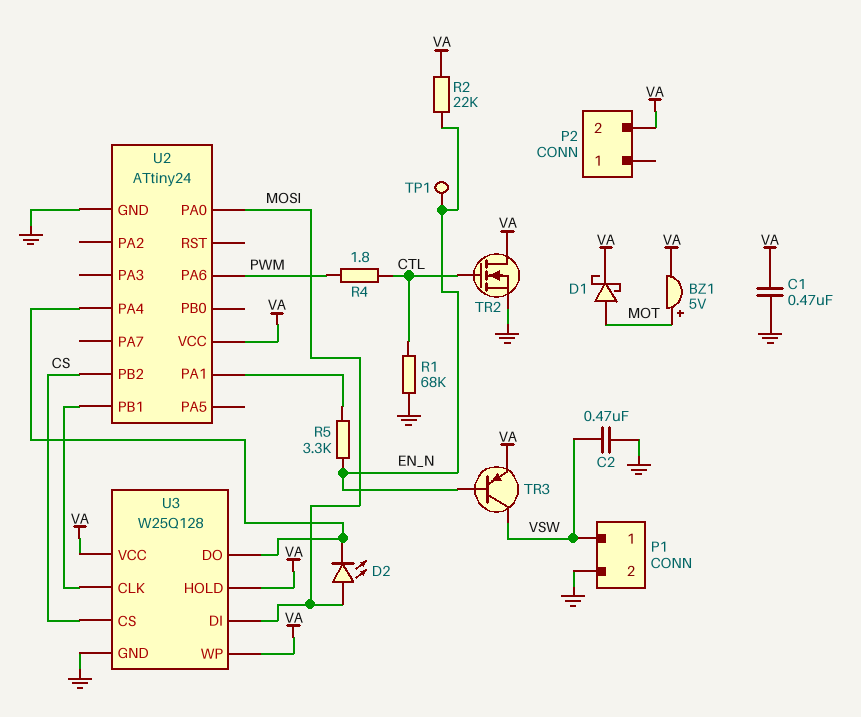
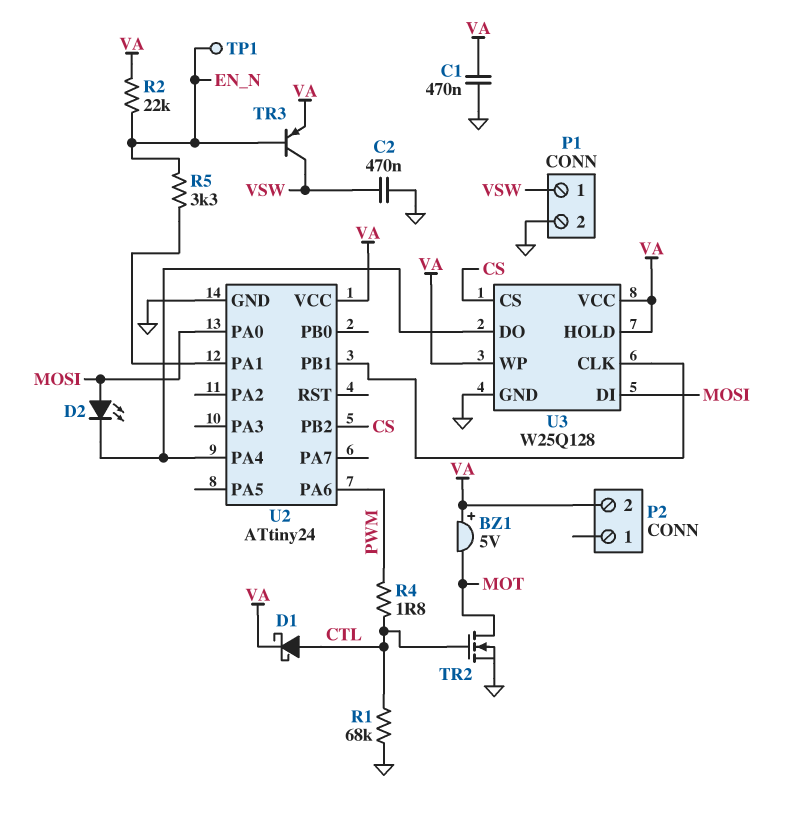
BZ1: buzzer 5V (plus MOT, minus VA) -> buzzer 5V (plus VA, minus MOT)
D1: schottky (A MOT, K VA) -> schottky (A CTL, K VA)
TR2: NMOS (G CTL, D VA, S GND) -> NMOS (G CTL, D MOT, S GND)

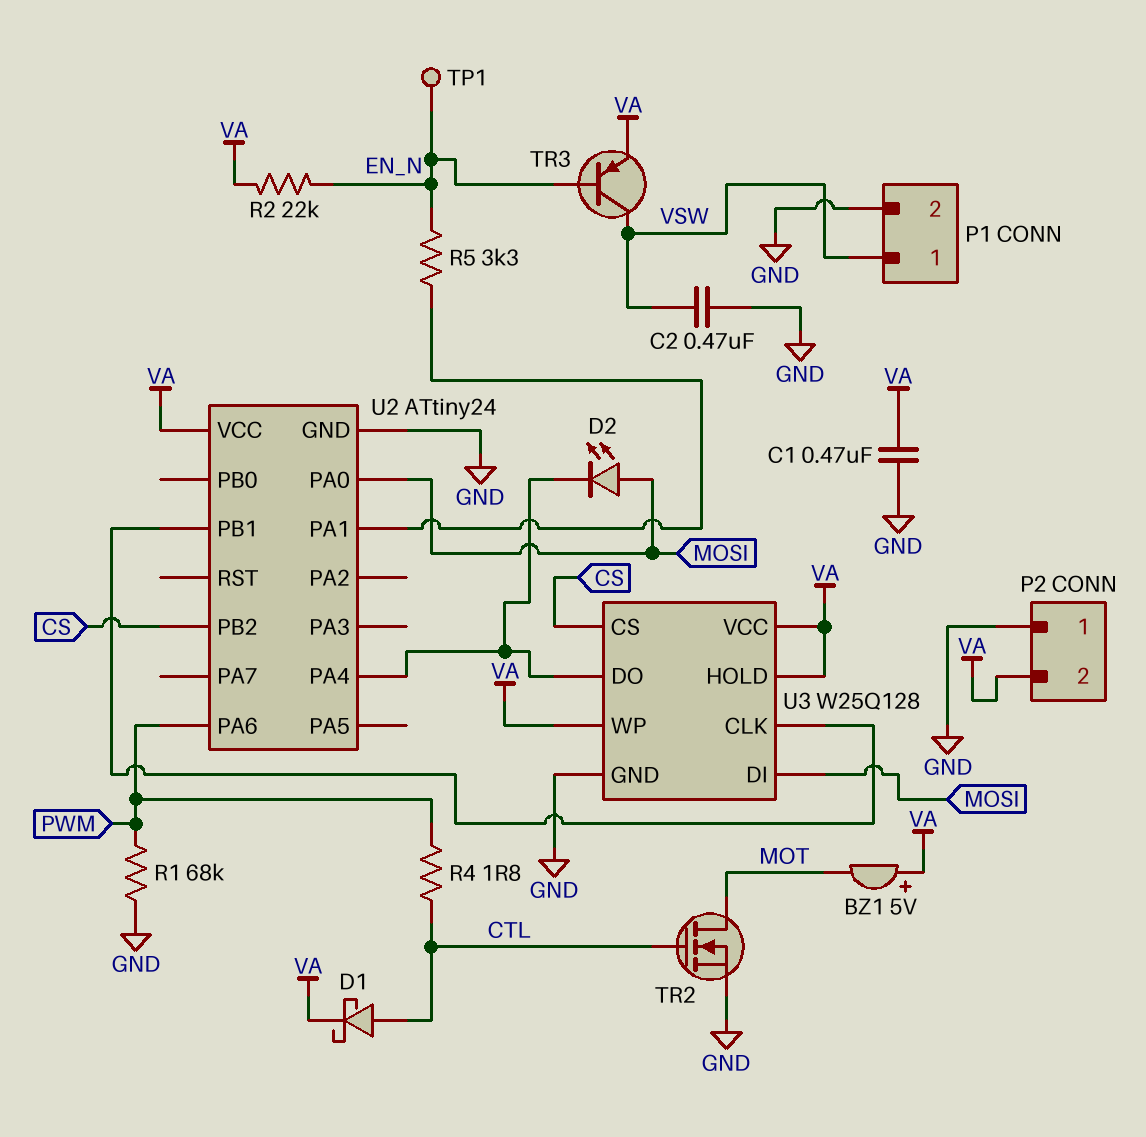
P2 pin 1: none -> GND
R1: 68k (CTL, GND) -> 68k (GND, PWM)

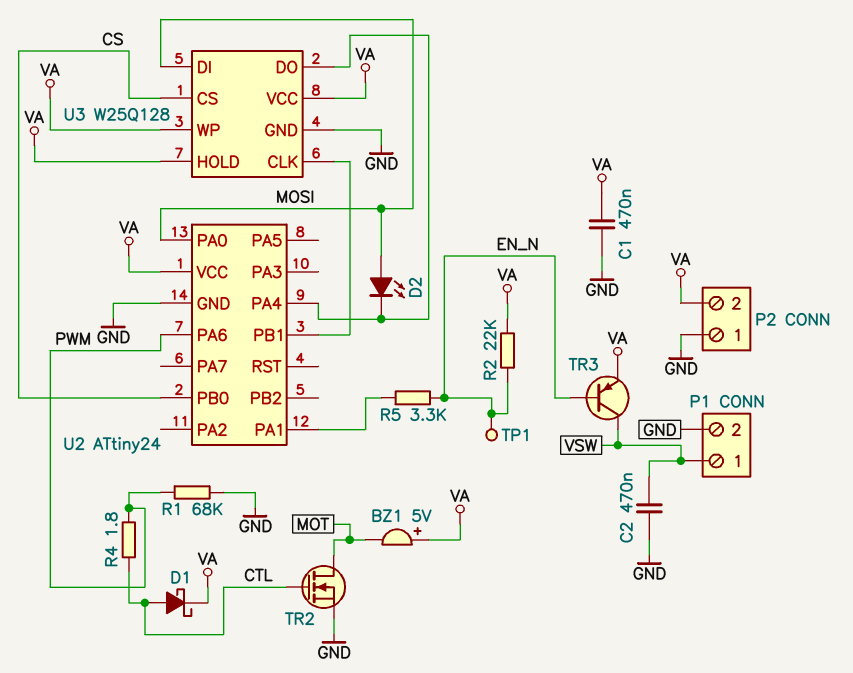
U2 pin PB0: none -> CS
U2 pin PB2: CS -> none

